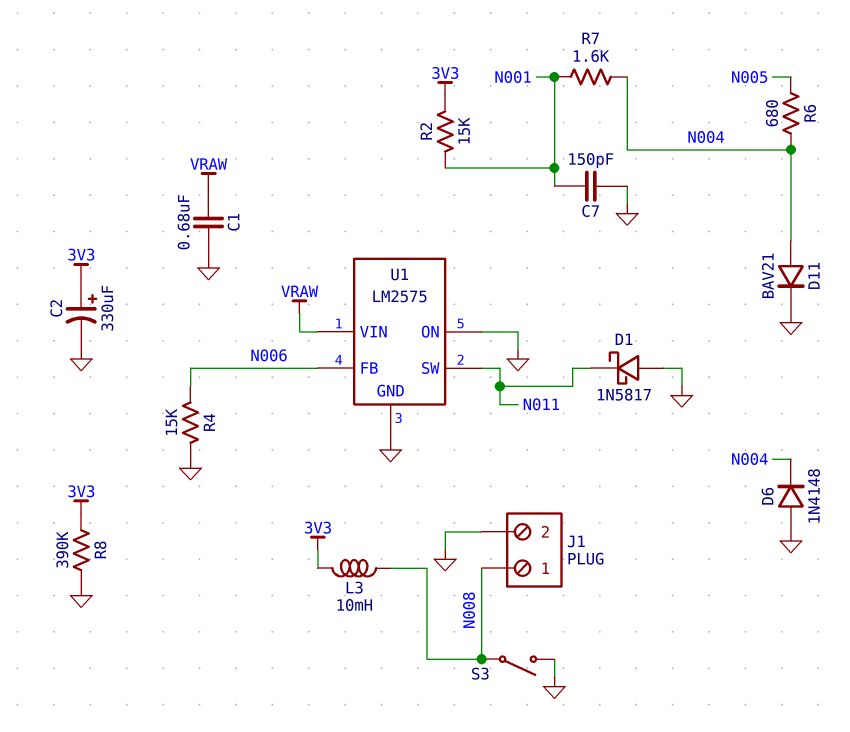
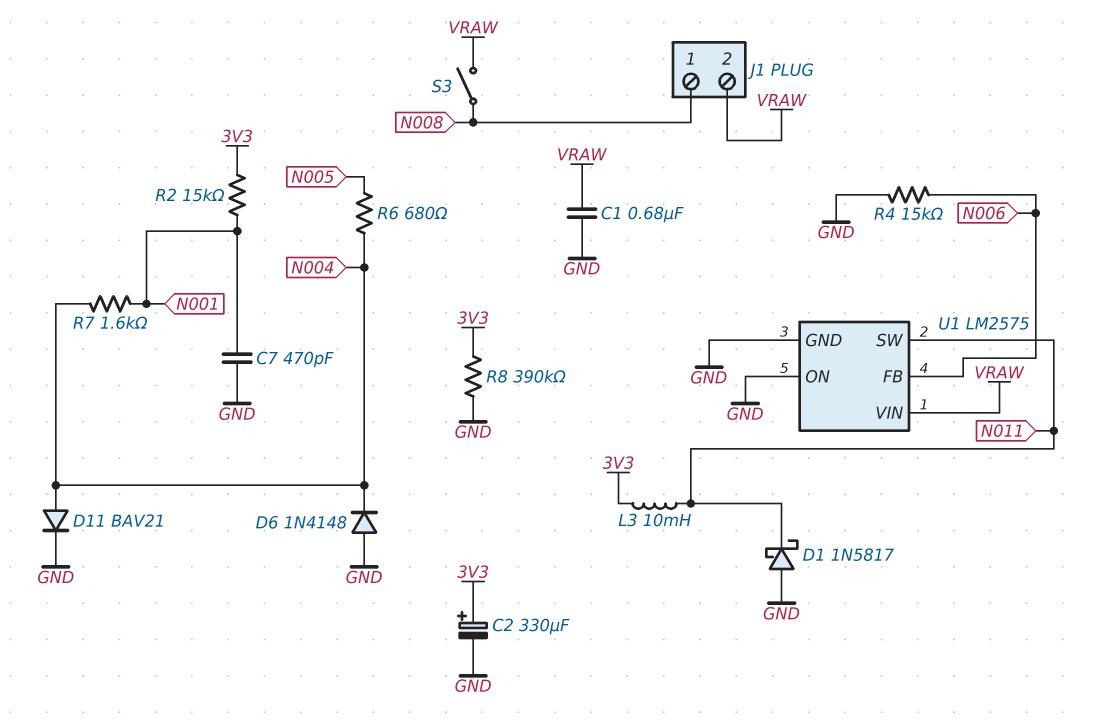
C7: 150pF (GND, N001) -> 470pF (GND, N001)
J1 pin 2: GND -> VRAW
L3: 10mH (3V3, N008) -> 10mH (3V3, N011)
S3: switch (GND, N008) -> switch (N008, VRAW)

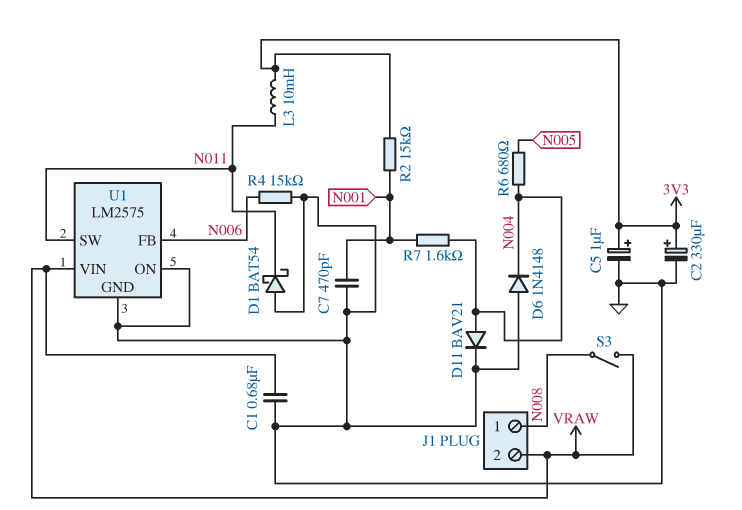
C5: none -> 1uF (plus 3V3, minus GND)
D1: schottky 1N5817 (A GND, K N011) -> schottky BAT54 (A GND, K N011)
R8: 390k (3V3, GND) -> none

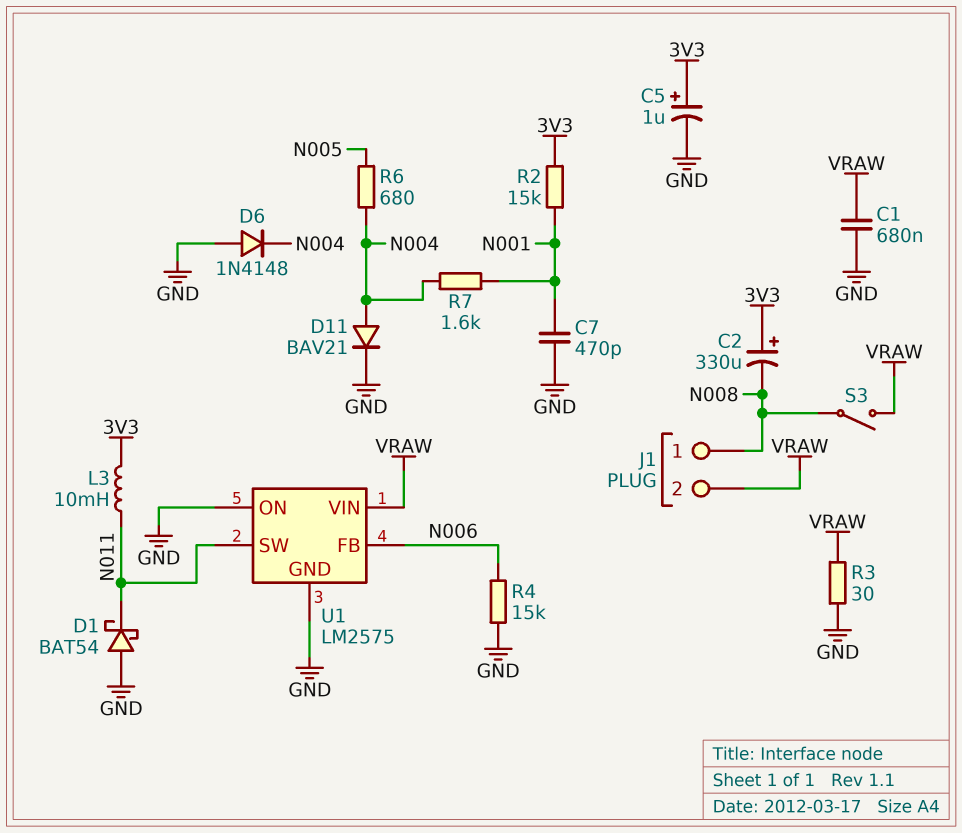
C2: 330uF (plus 3V3, minus GND) -> 330uF (plus 3V3, minus N008)
R3: none -> 30 (GND, VRAW)

